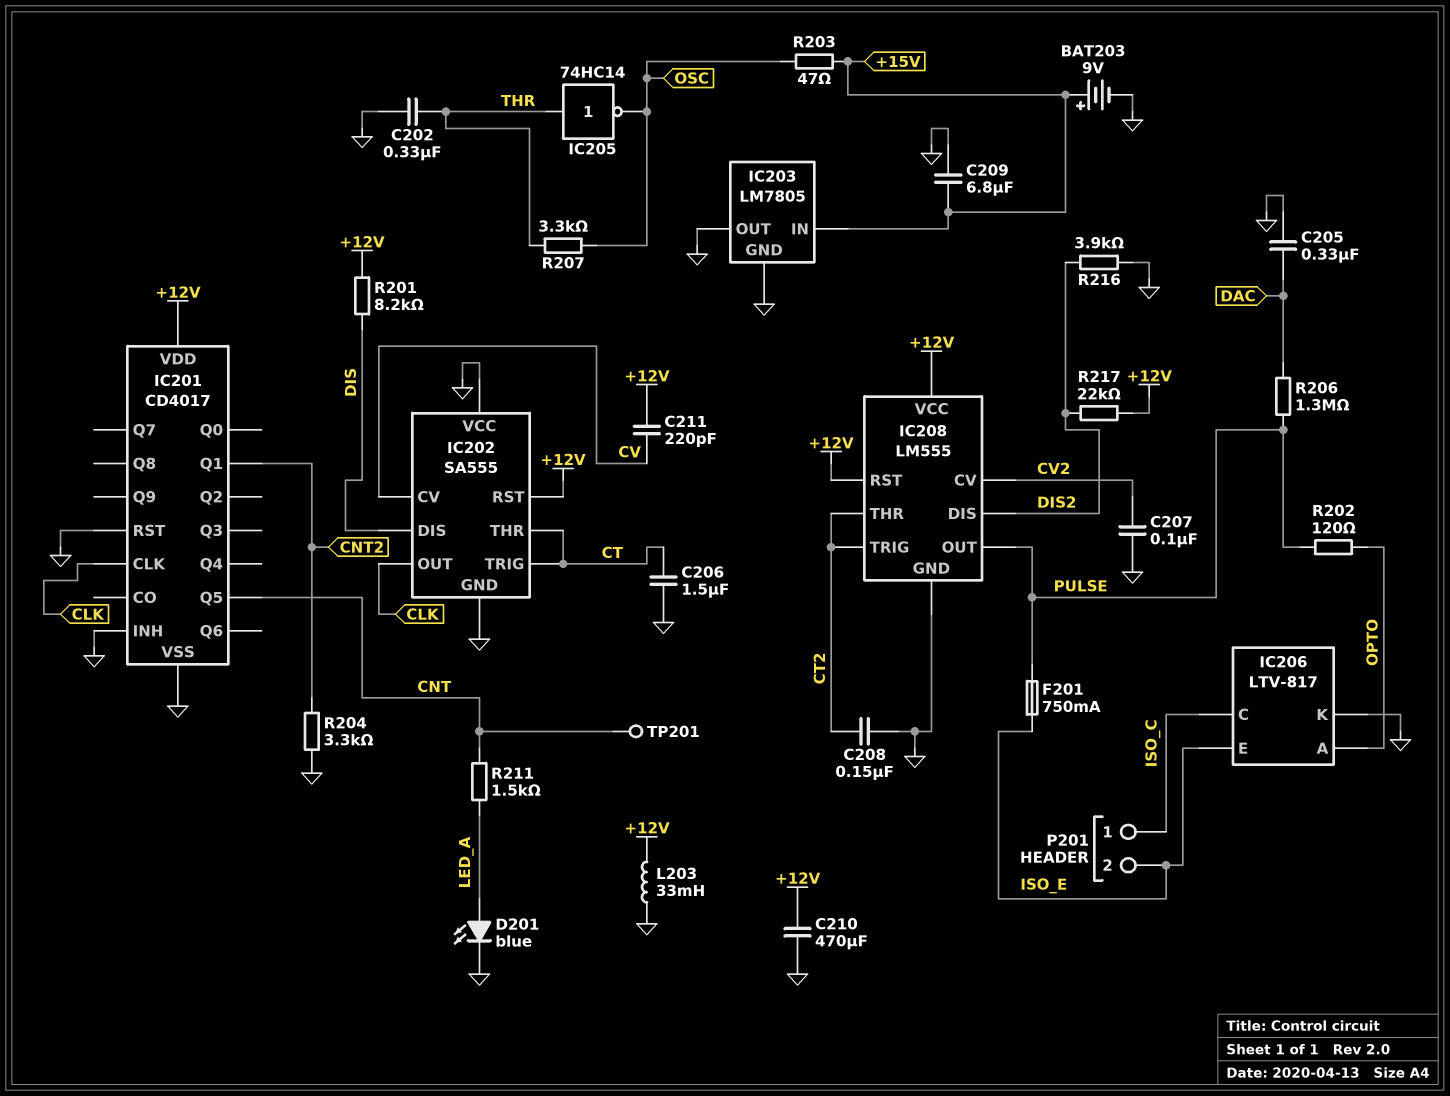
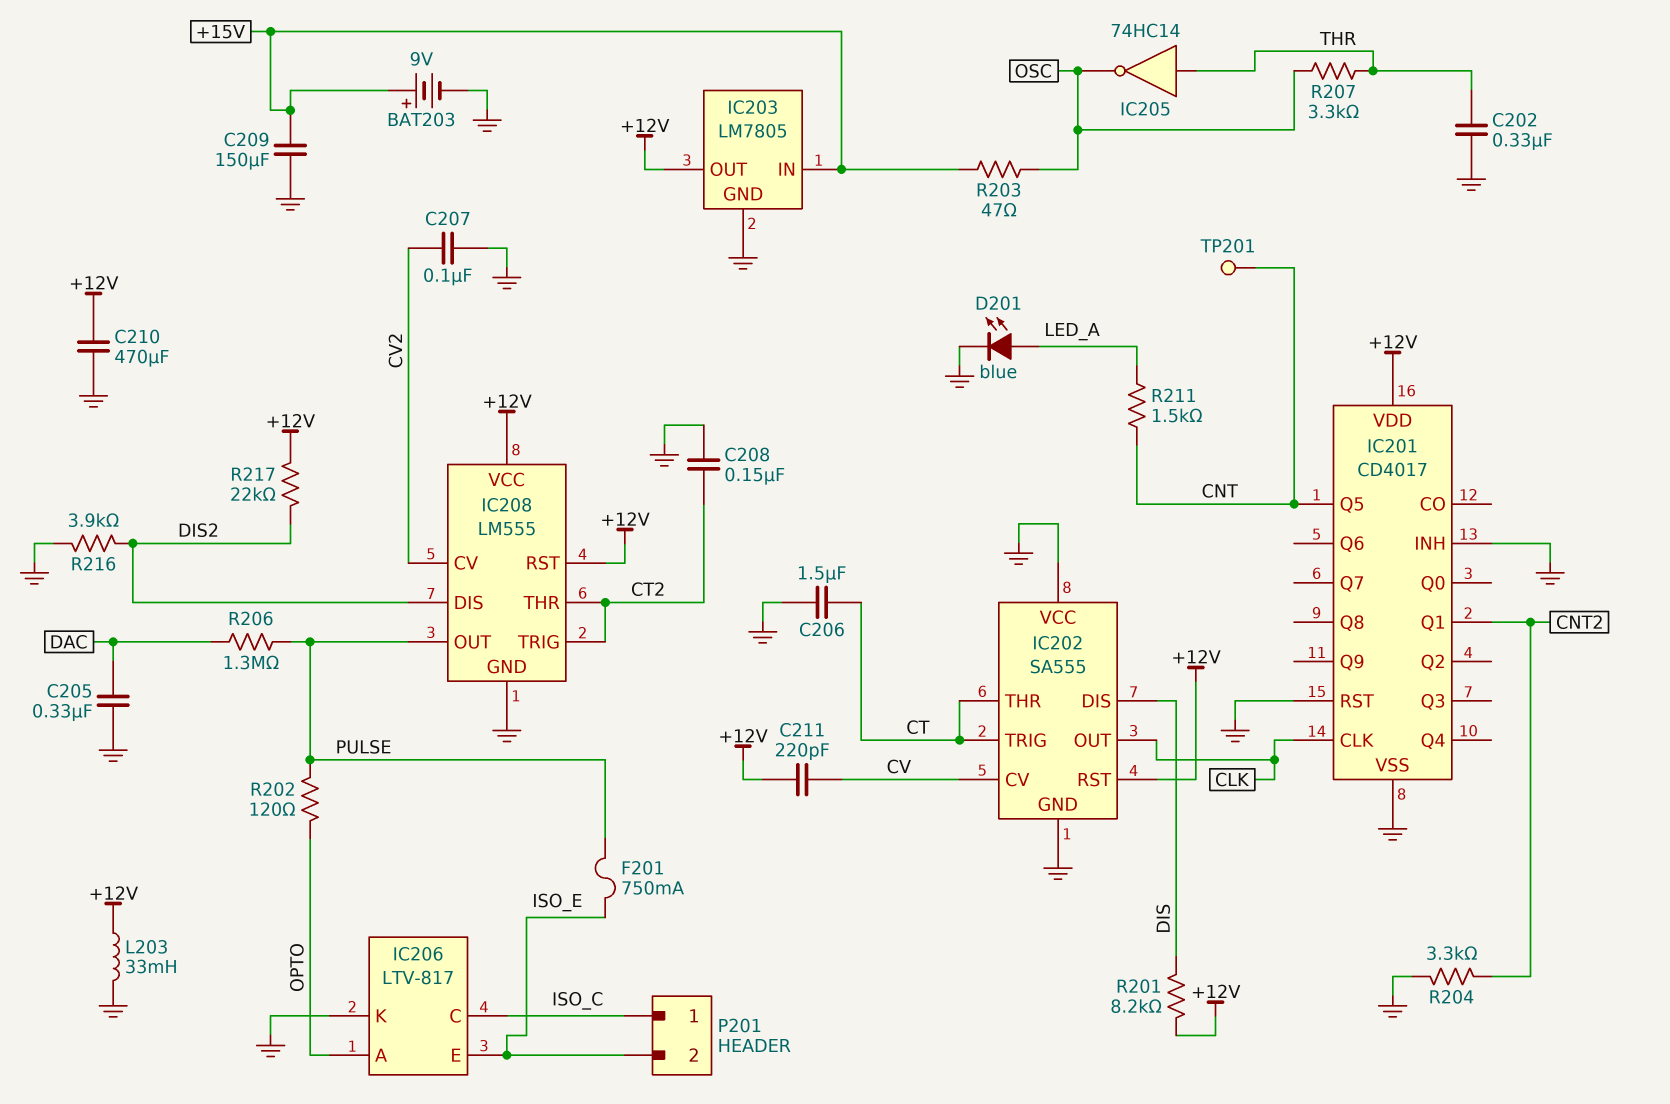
C209: 6.8uF (+15V, GND) -> 150uF (+15V, GND)
IC203 pin OUT: GND -> +12V

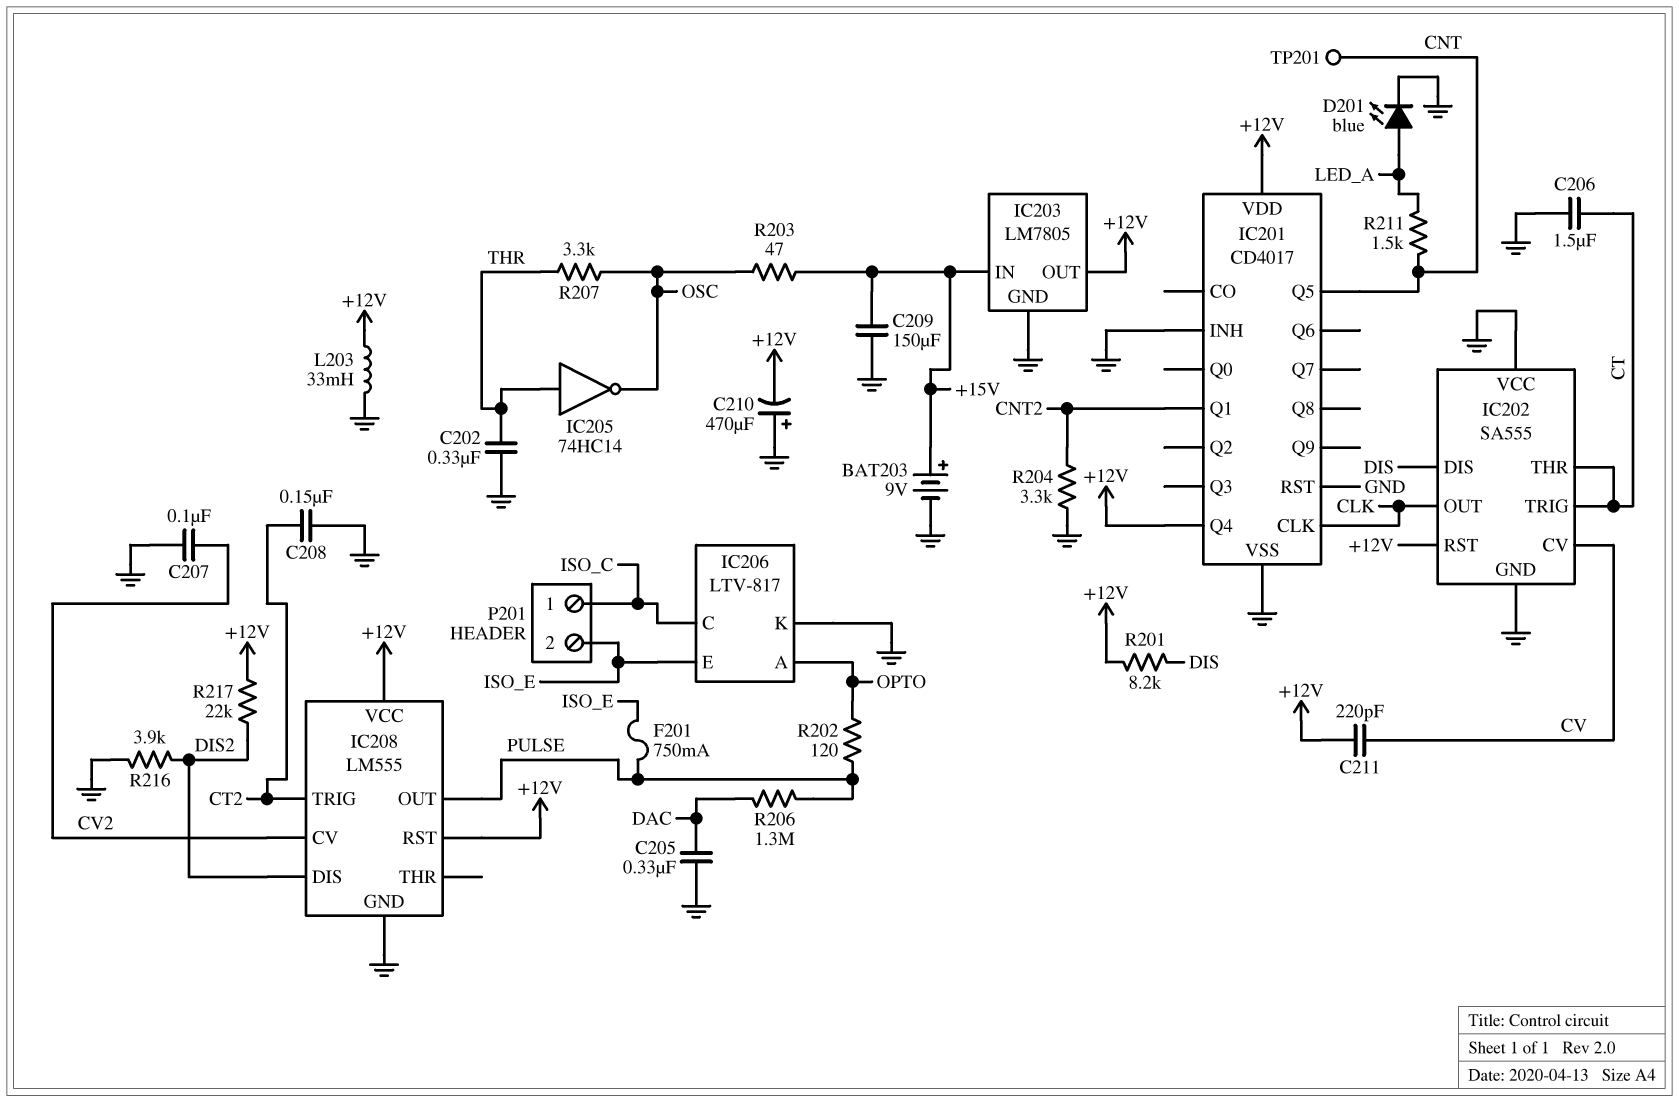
C210: 470uF (+12V, GND) -> 470uF (plus GND, minus +12V)
IC201 pin Q4: none -> +12V
IC208 pin THR: CT2 -> none

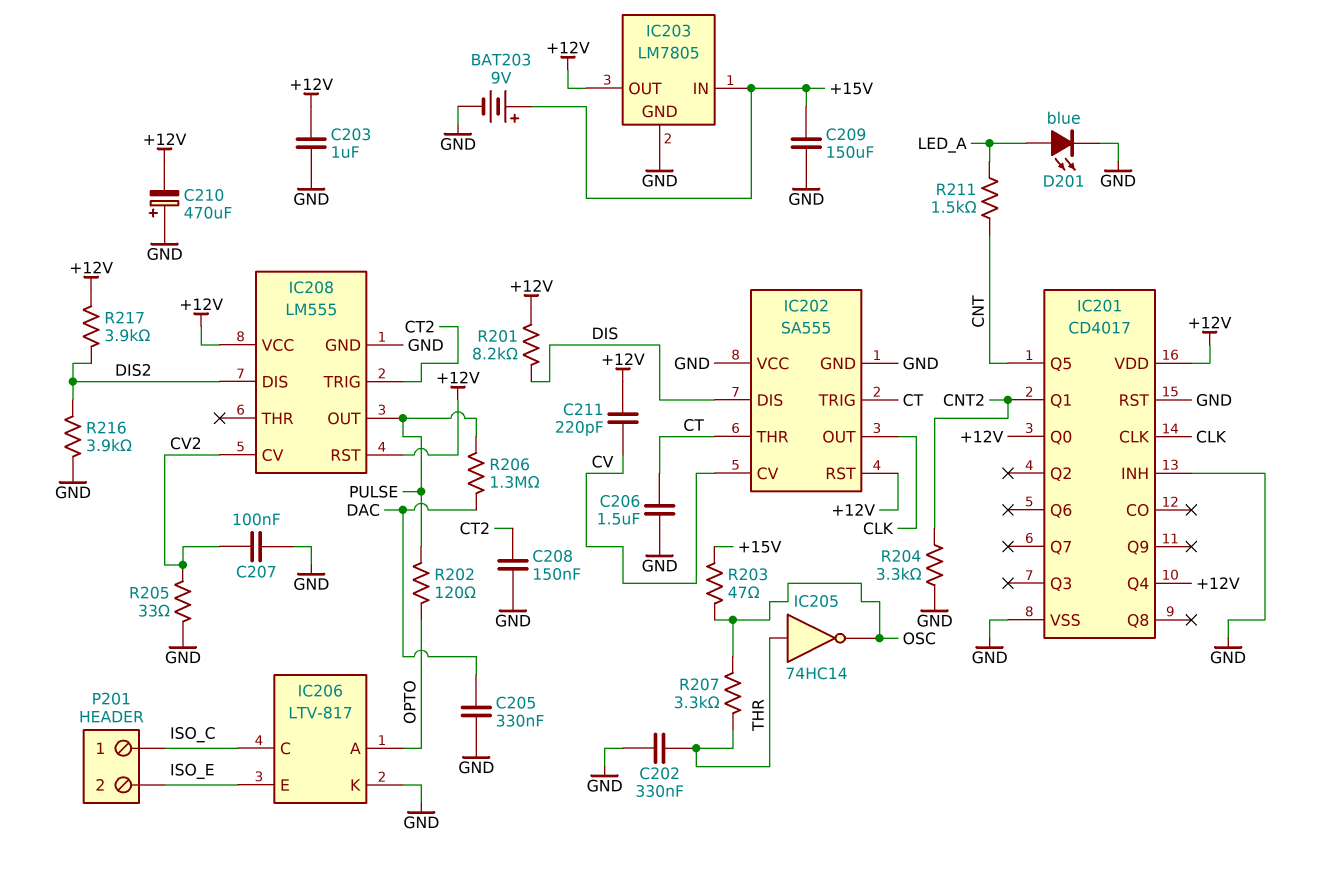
C203: none -> 1uF (+12V, GND)
F201: 750mA (ISO_E, PULSE) -> none
IC201 pin Q0: none -> +12V
L203: 33mH (+12V, GND) -> none
R205: none -> 33 (CV2, GND)
R217: 22k (+12V, DIS2) -> 3.9k (+12V, DIS2)
TP201: test point (CNT) -> none

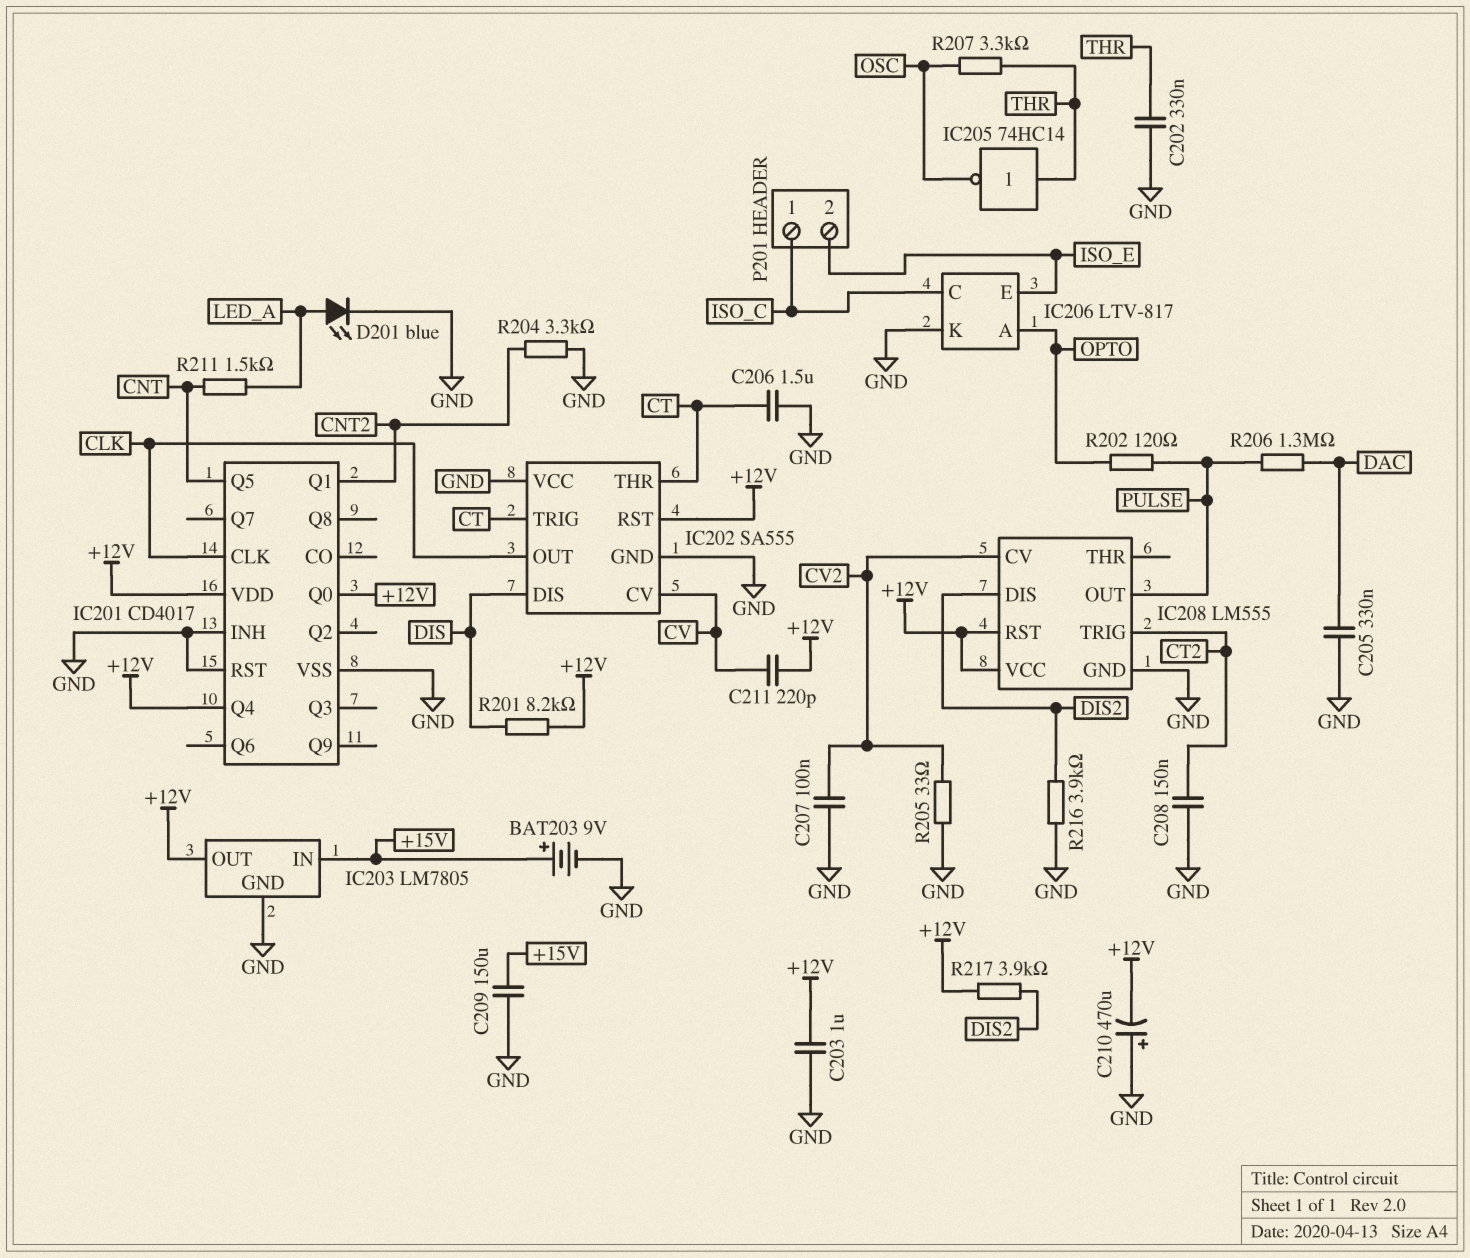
R203: 47 (+15V, OSC) -> none

